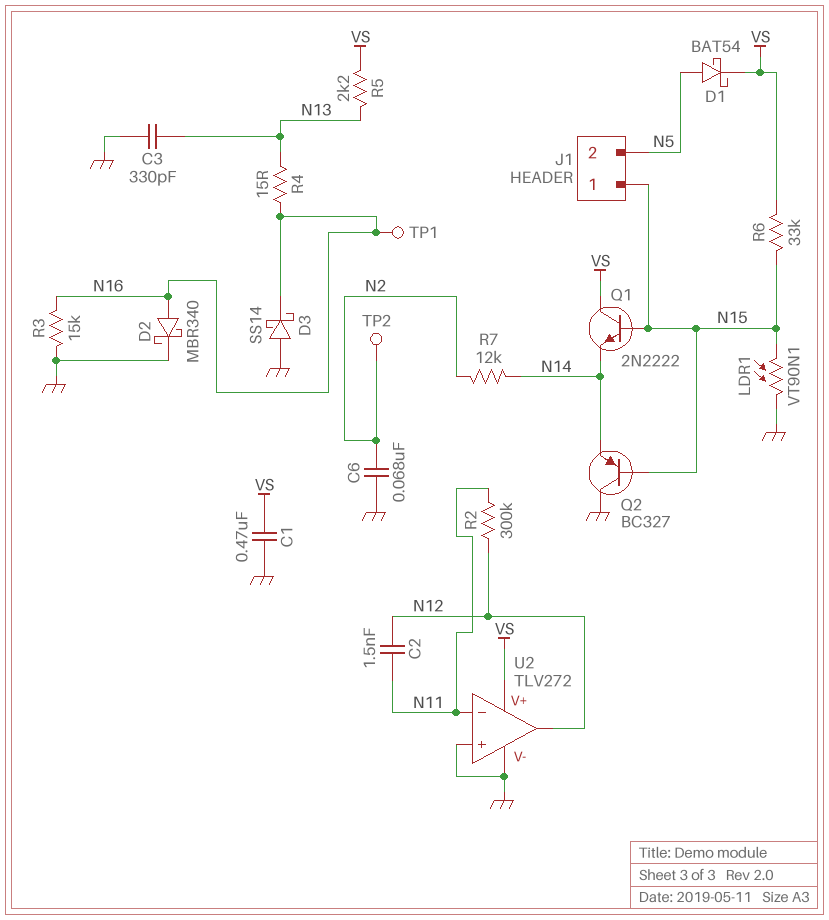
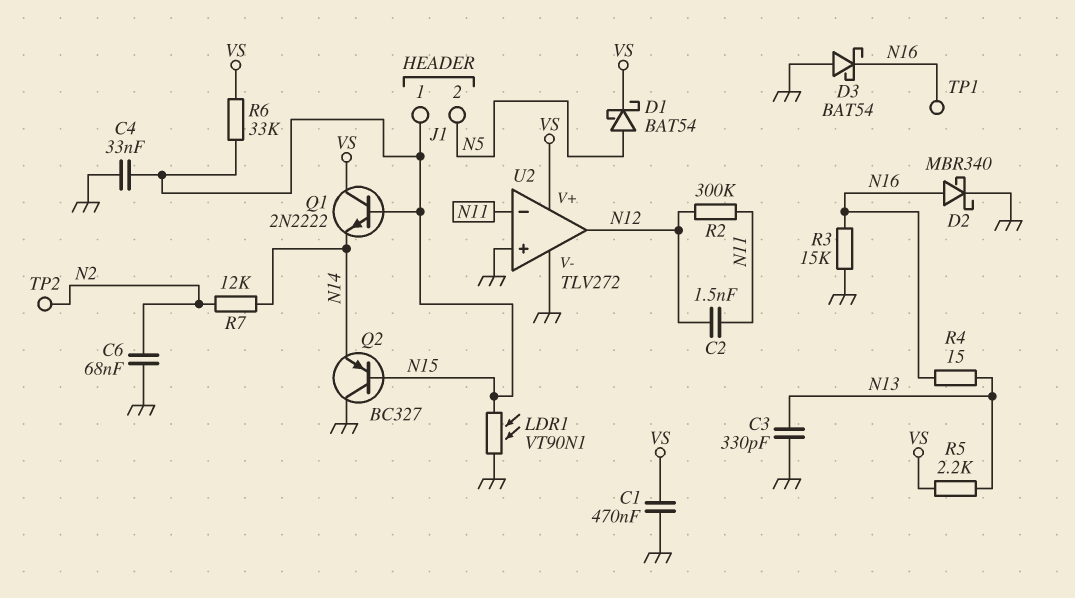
C4: none -> 33nF (GND, N15)
D3: schottky SS14 (A GND, K N16) -> schottky BAT54 (A GND, K N16)

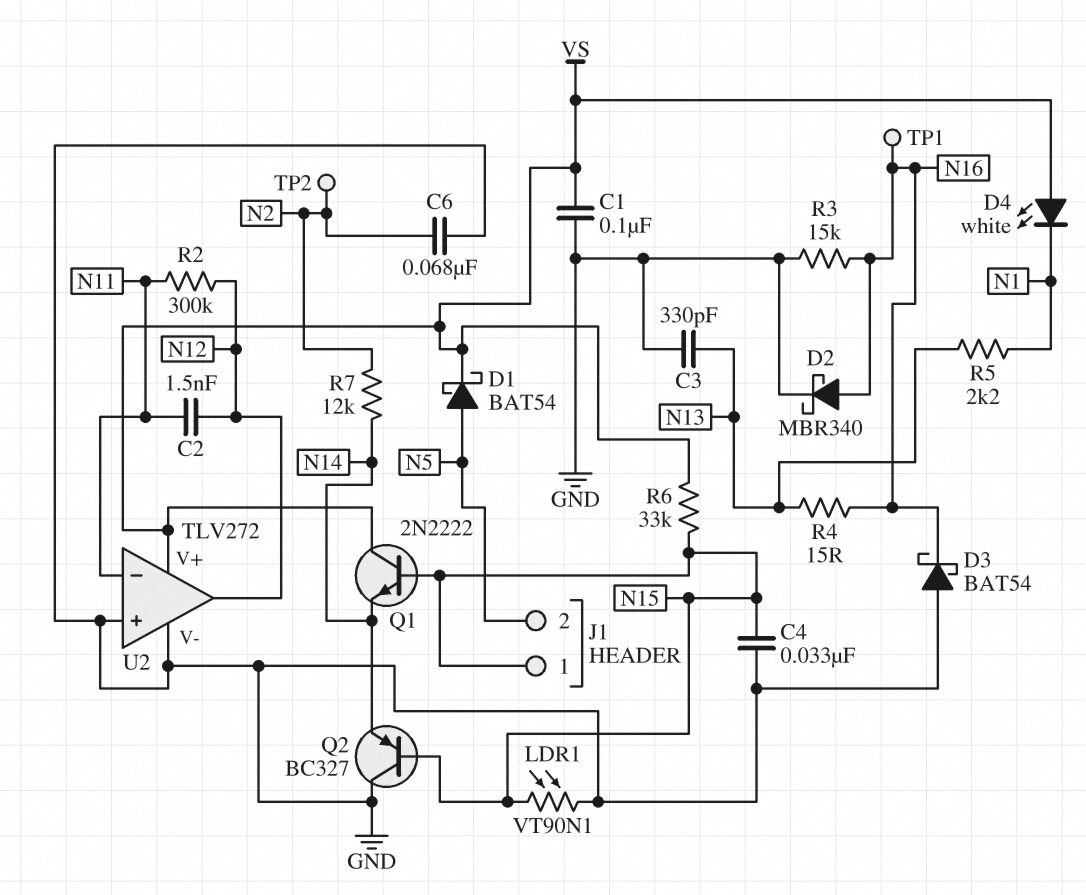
C1: 470nF (GND, VS) -> 100nF (GND, VS)
D4: none -> LED white (A VS, K N1)
R5: 2.2k (N13, VS) -> 2.2k (N1, N13)

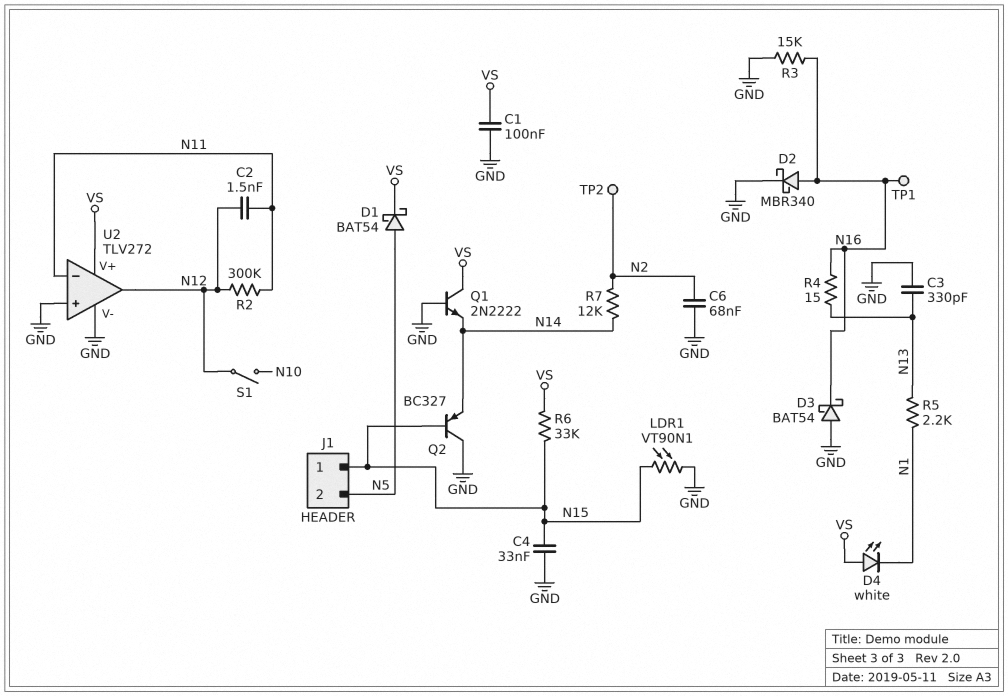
Q1: NPN 2N2222 (B N15, C VS, E N14) -> NPN 2N2222 (B GND, C VS, E N14)
S1: none -> switch (N10, N12)

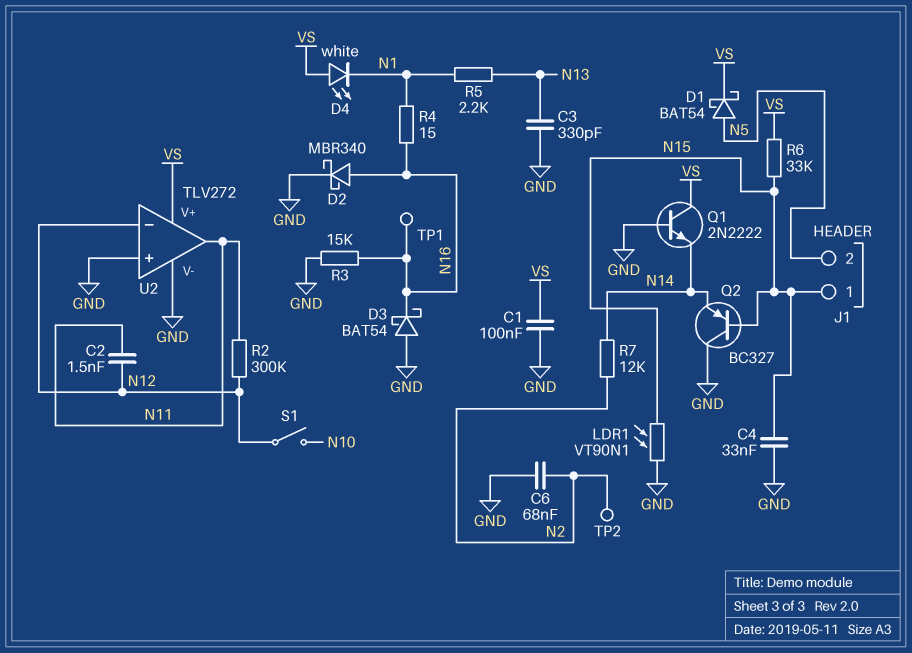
R4: 15 (N13, N16) -> 15 (N1, N16)
U2 pin in-: N11 -> N12
U2 pin out: N12 -> N11

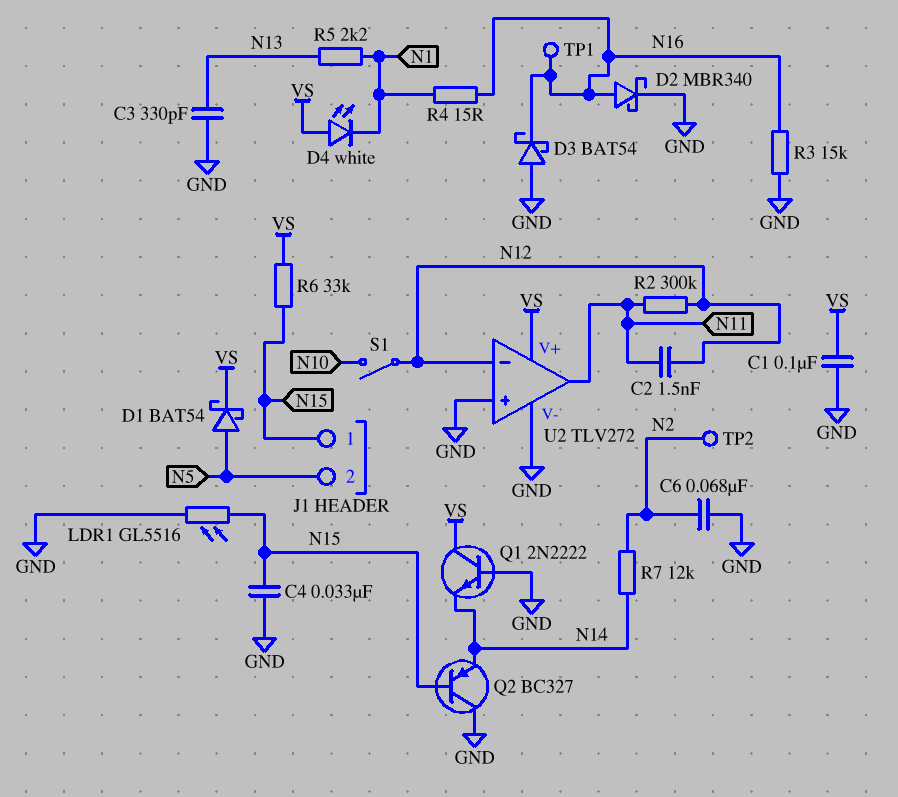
LDR1: VT90N1 (GND, N15) -> GL5516 (GND, N15)

